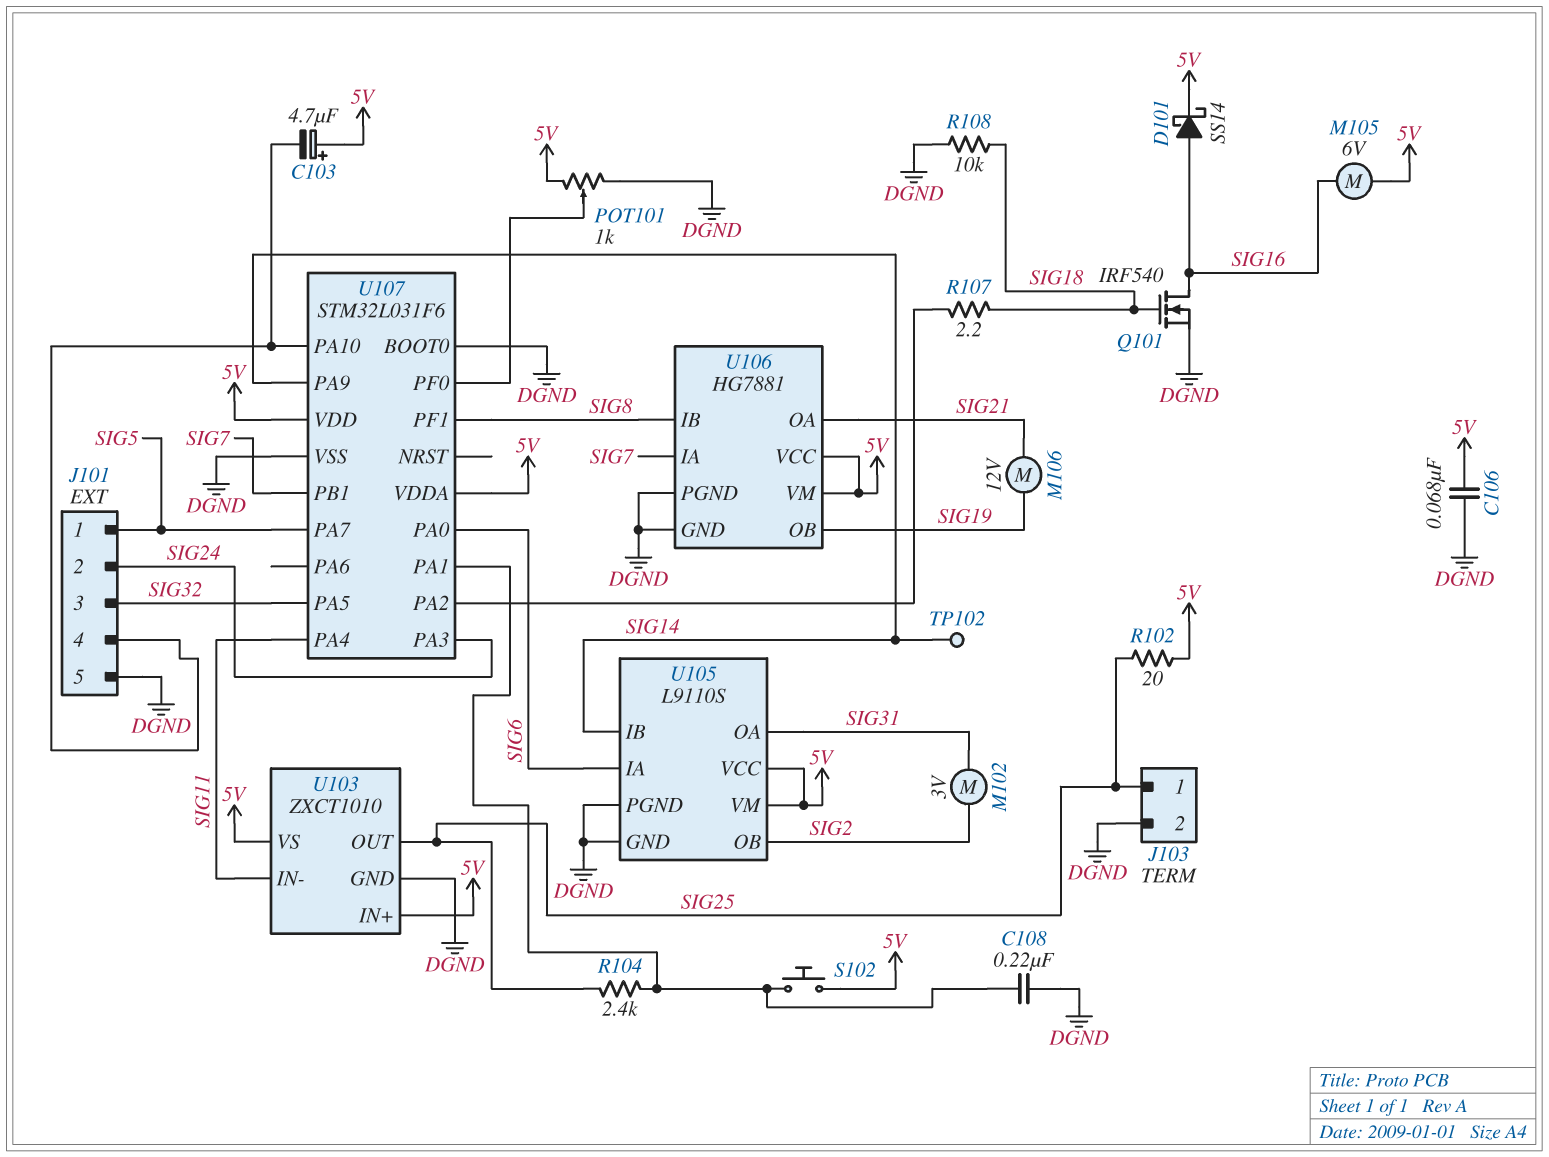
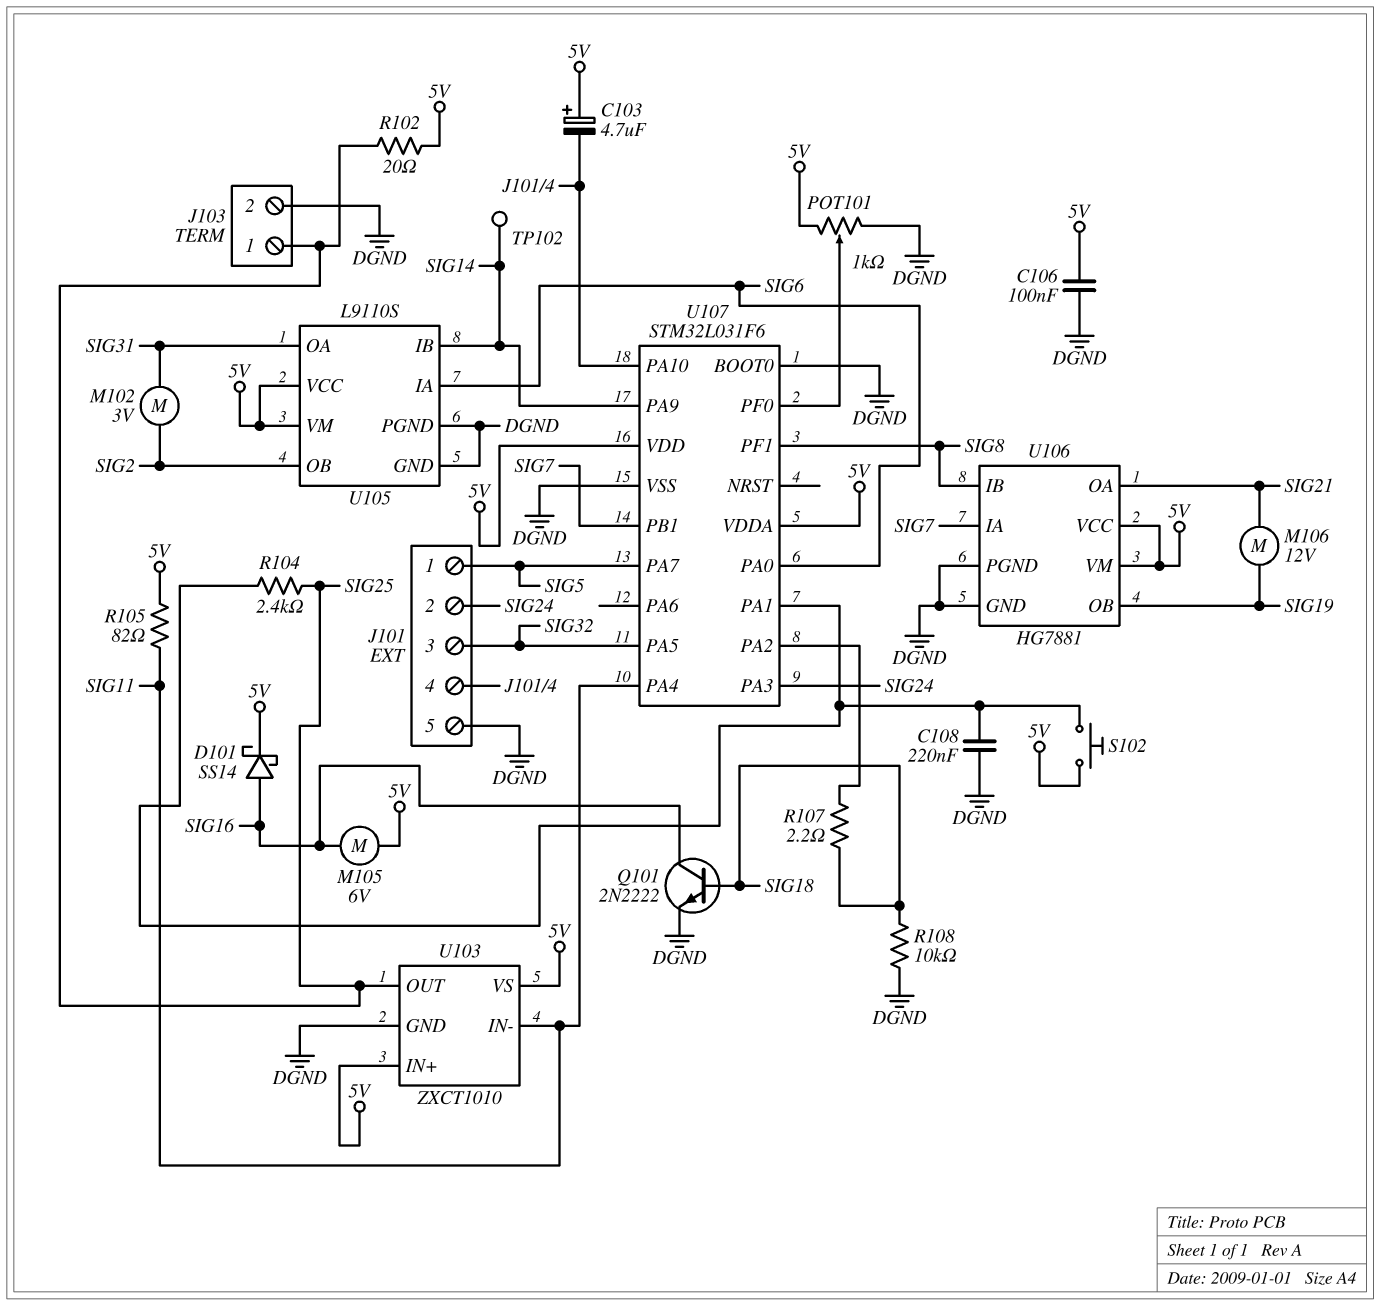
C106: 68nF (5V, DGND) -> 100nF (5V, DGND)
Q101: NMOS IRF540 (G SIG18, D SIG16, S DGND) -> NPN 2N2222 (B SIG18, C SIG16, E DGND)
R105: none -> 82 (5V, SIG11)

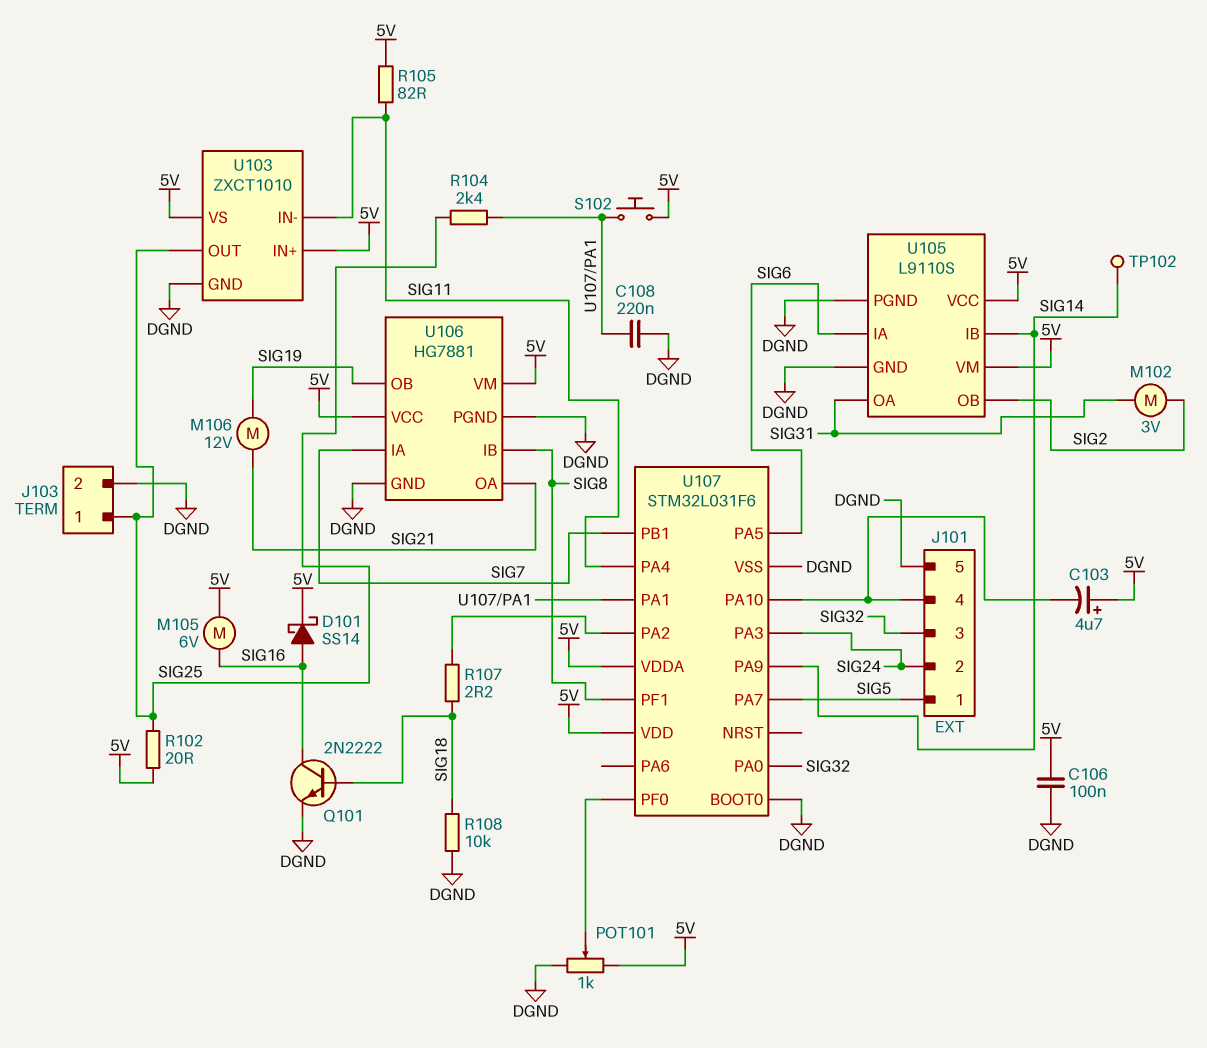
U107 pin PA0: SIG6 -> SIG32
U107 pin PA5: SIG32 -> SIG6

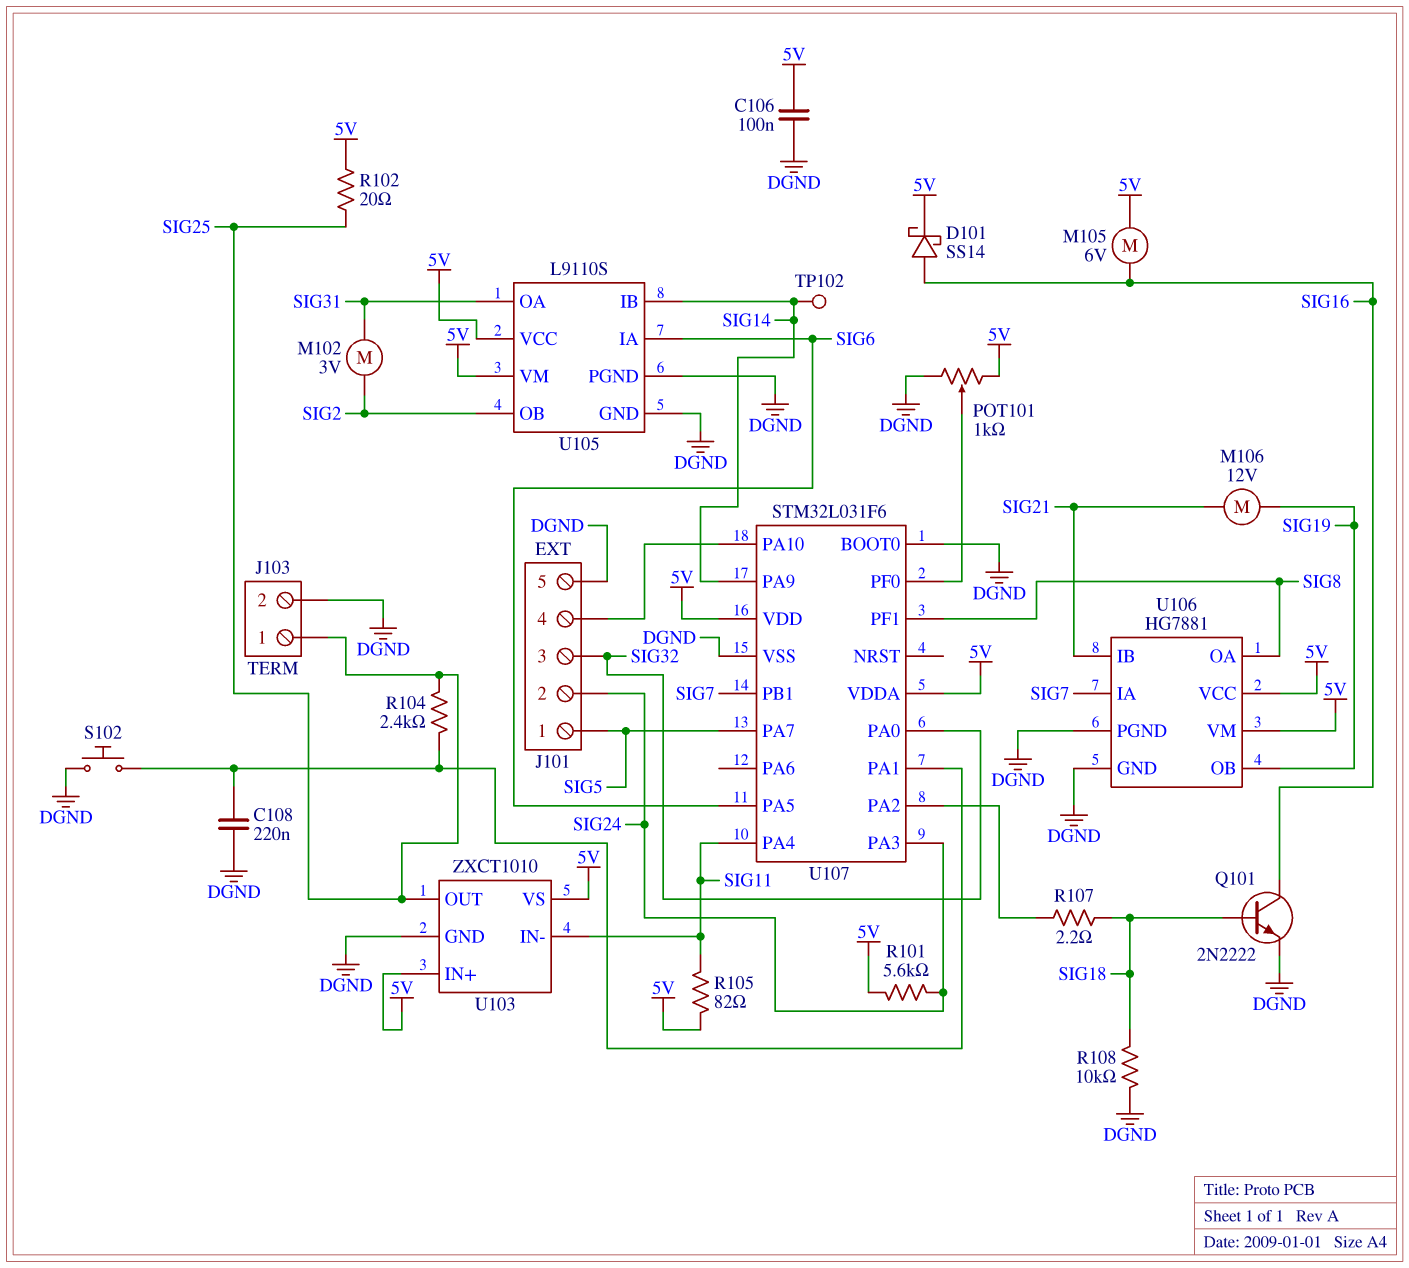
C103: 4.7uF (plus 5V, minus J101/4) -> none
R101: none -> 5.6k (5V, SIG24)
S102: button (5V, U107/PA1) -> button (DGND, U107/PA1)
U106 pin IB: SIG8 -> SIG21
U106 pin OA: SIG21 -> SIG8

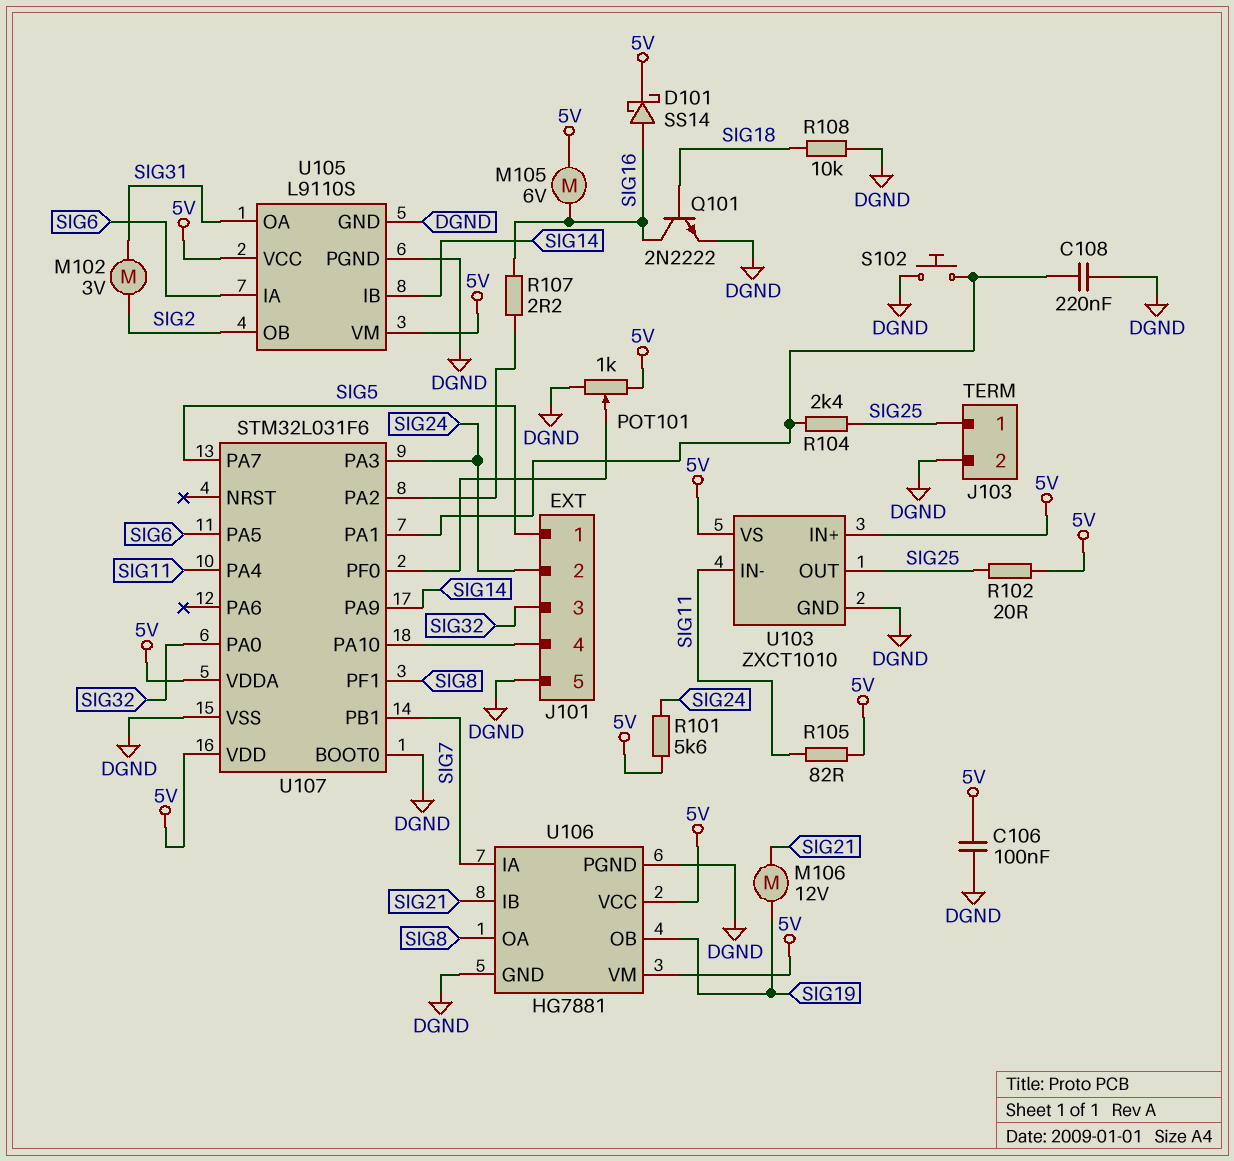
R107: 2.2 (SIG18, U107/PA2) -> 2.2 (SIG16, U107/PA2)
TP102: test point (SIG14) -> none

